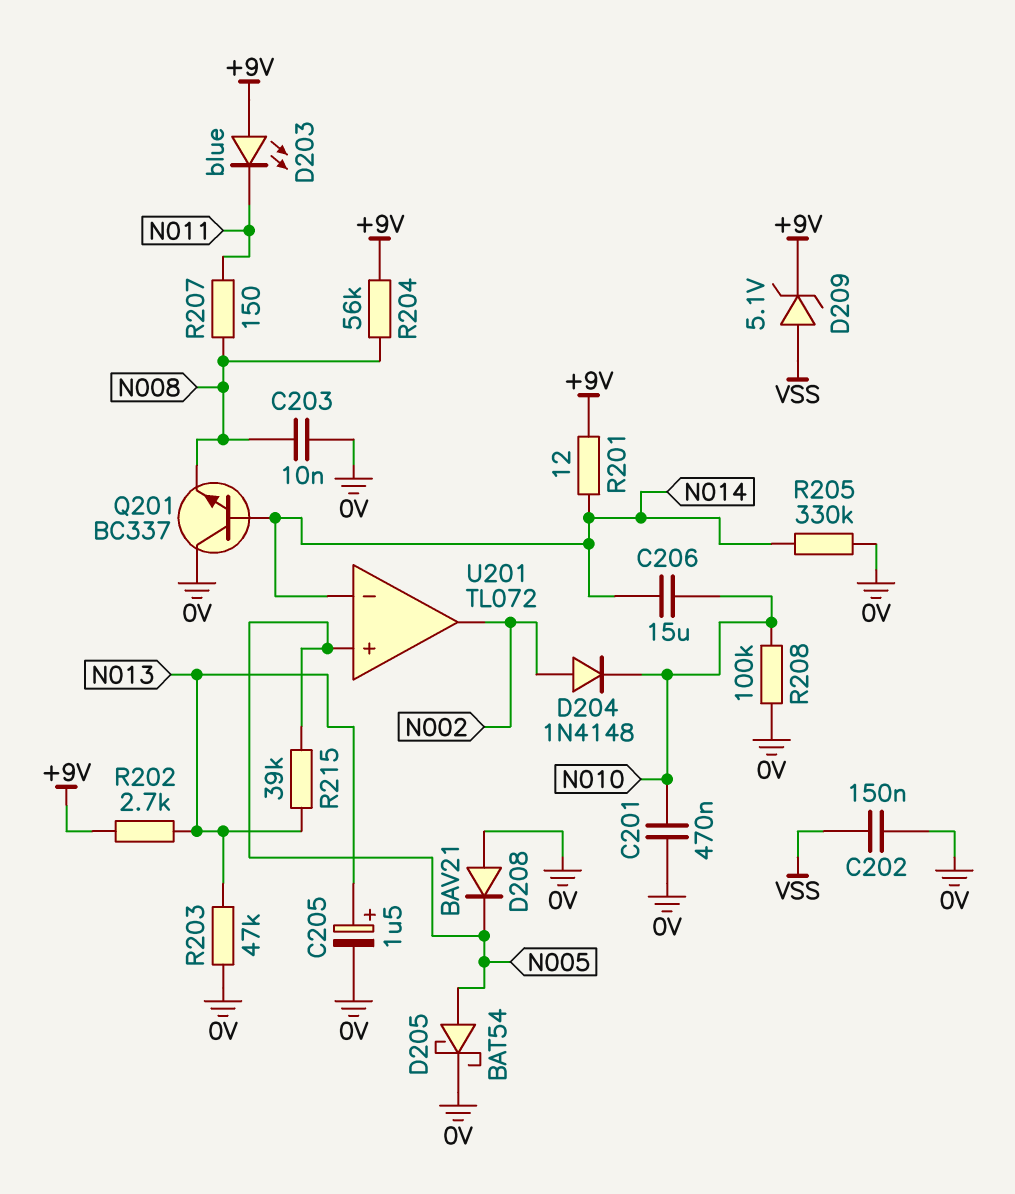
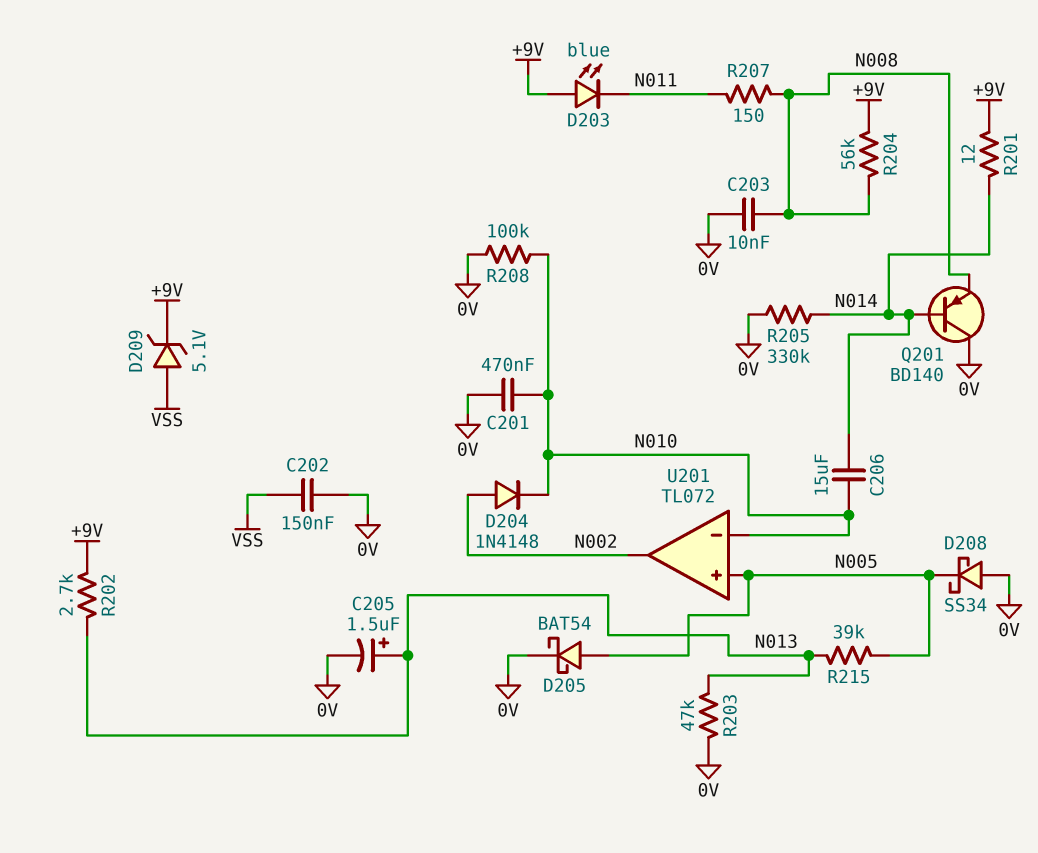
D208: diode BAV21 (A 0V, K N005) -> schottky SS34 (A 0V, K N005)
Q201: NPN BC337 (B N014, C 0V, E N008) -> PNP BD140 (B N014, C 0V, E N008)
U201 pin in-: N014 -> N010

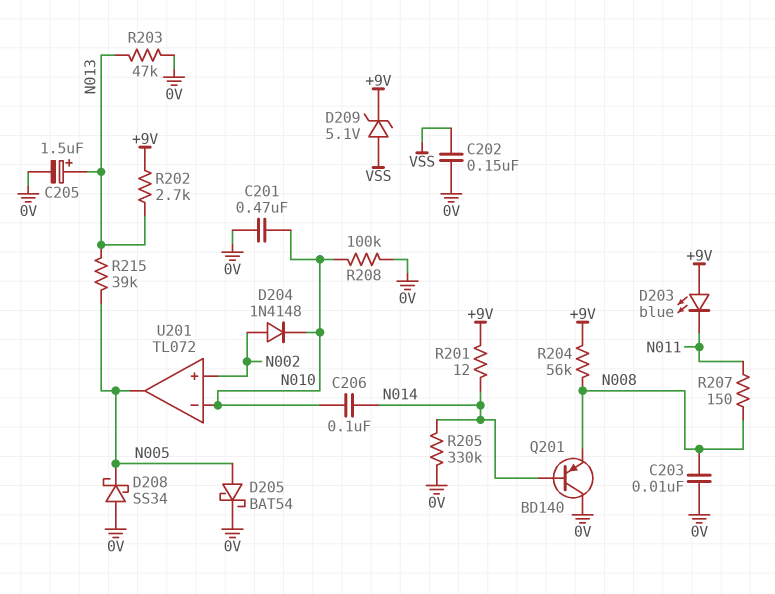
C206: 15uF (N010, N014) -> 100nF (N010, N014)
U201 pin in+: N005 -> N002
U201 pin out: N002 -> N005

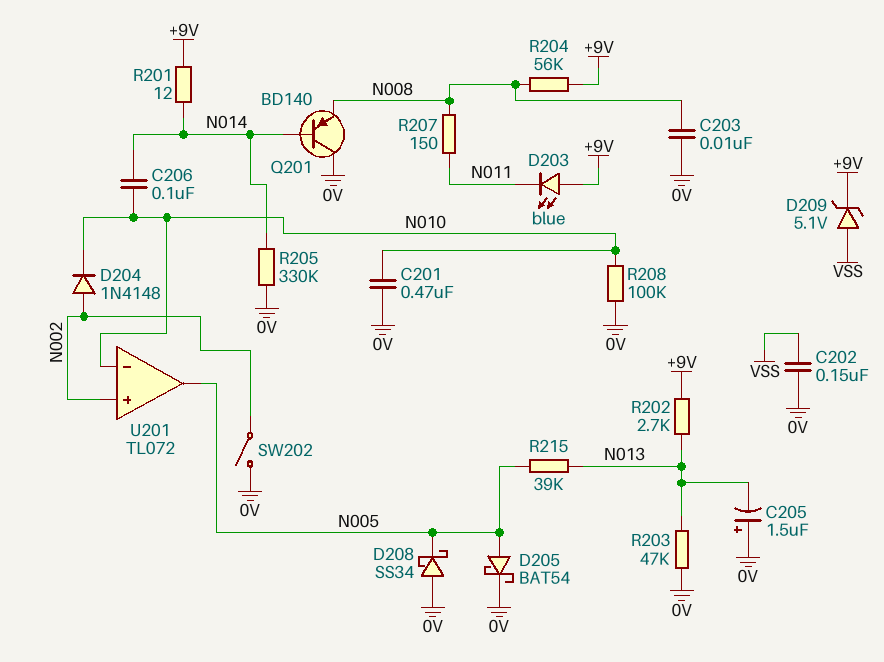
C205: 1.5uF (plus N013, minus 0V) -> 1.5uF (plus 0V, minus N013)
SW202: none -> switch (0V, N002)

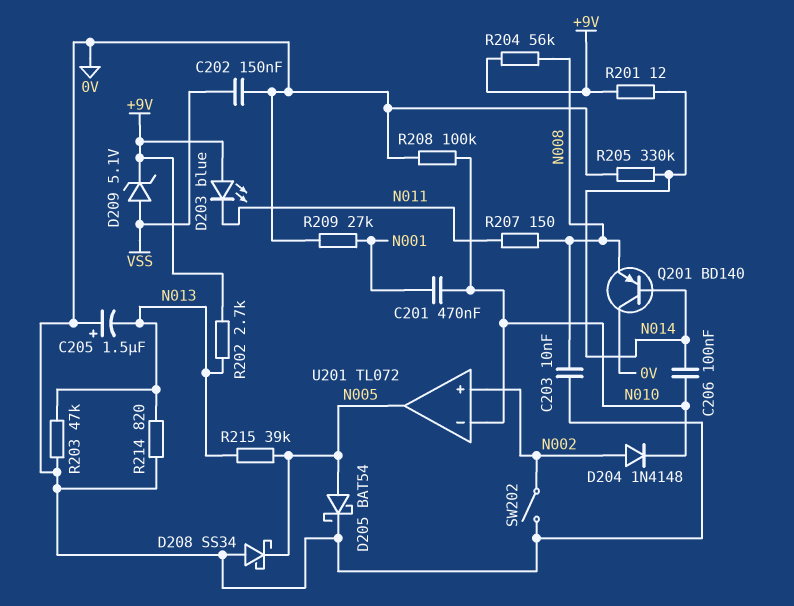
C201: 470nF (0V, N010) -> 470nF (N001, N010)
R209: none -> 27k (0V, N001)
R214: none -> 820 (0V, N013)

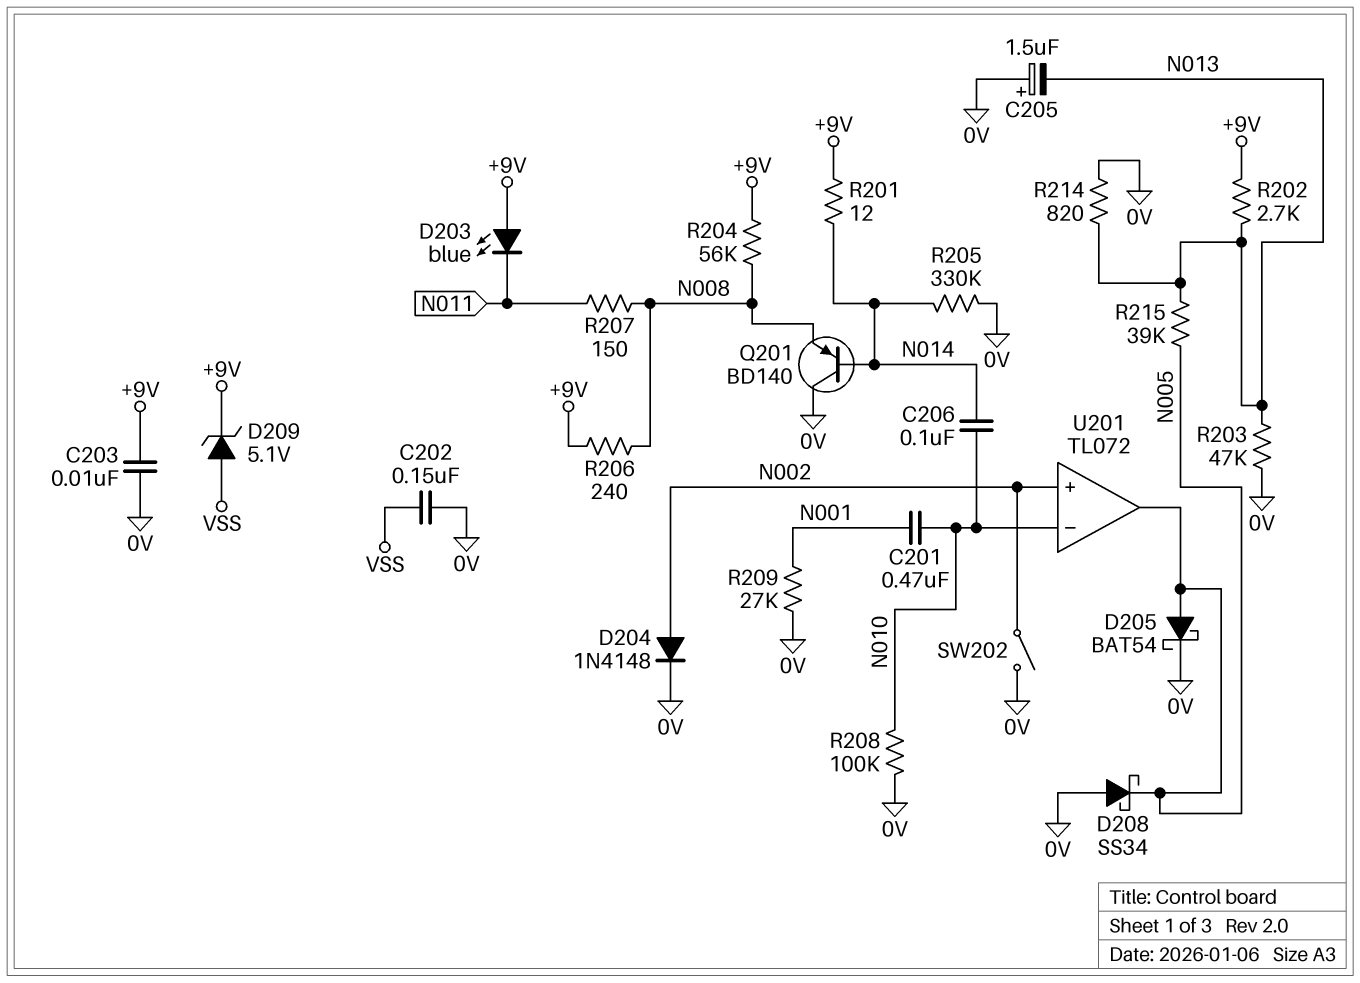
C203: 10nF (0V, N008) -> 10nF (+9V, 0V)
D204: diode 1N4148 (A N002, K N010) -> diode 1N4148 (A N002, K 0V)
R206: none -> 240 (+9V, N008)

